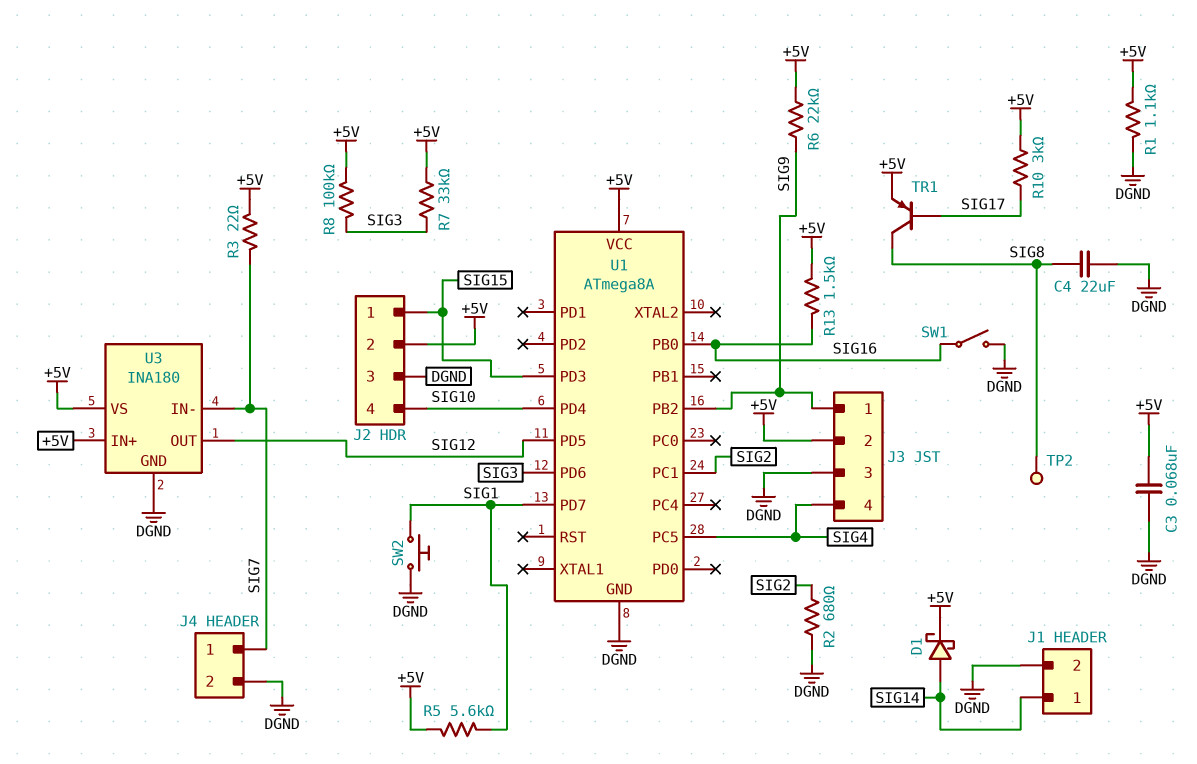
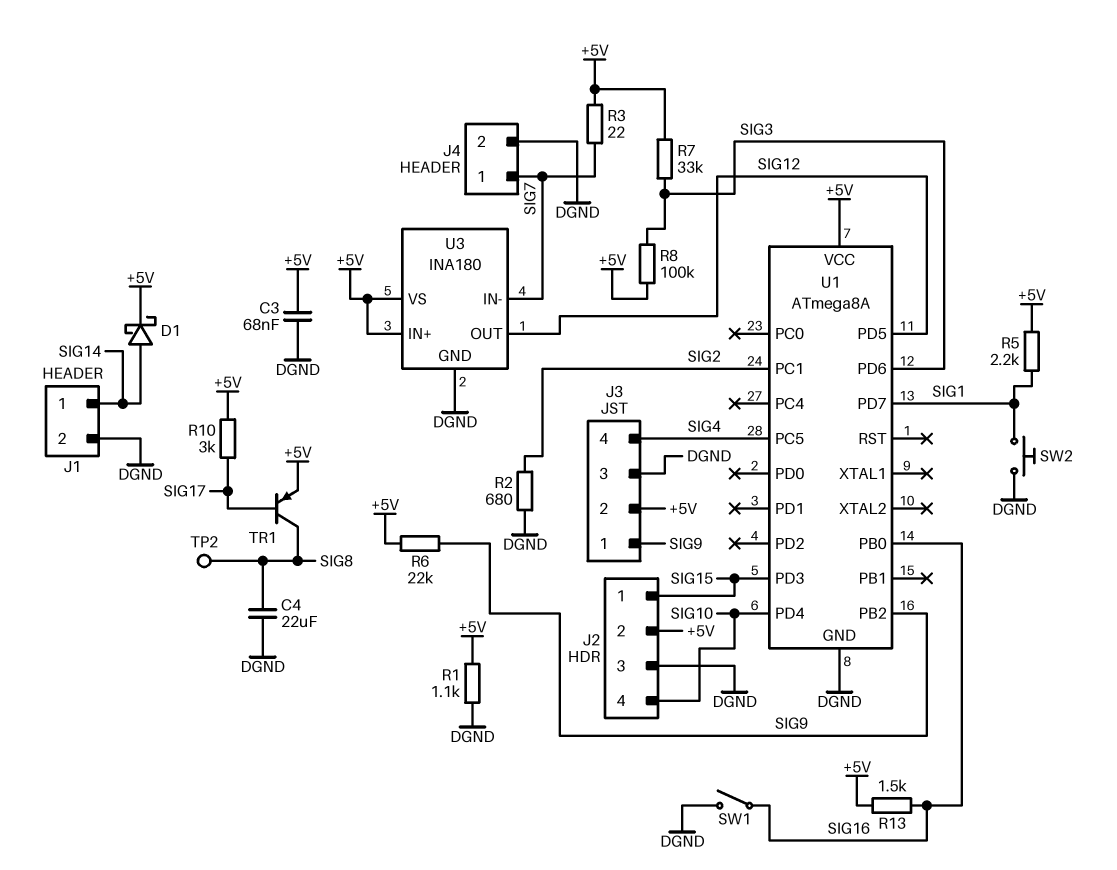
R5: 5.6k (+5V, SIG1) -> 2.2k (+5V, SIG1)

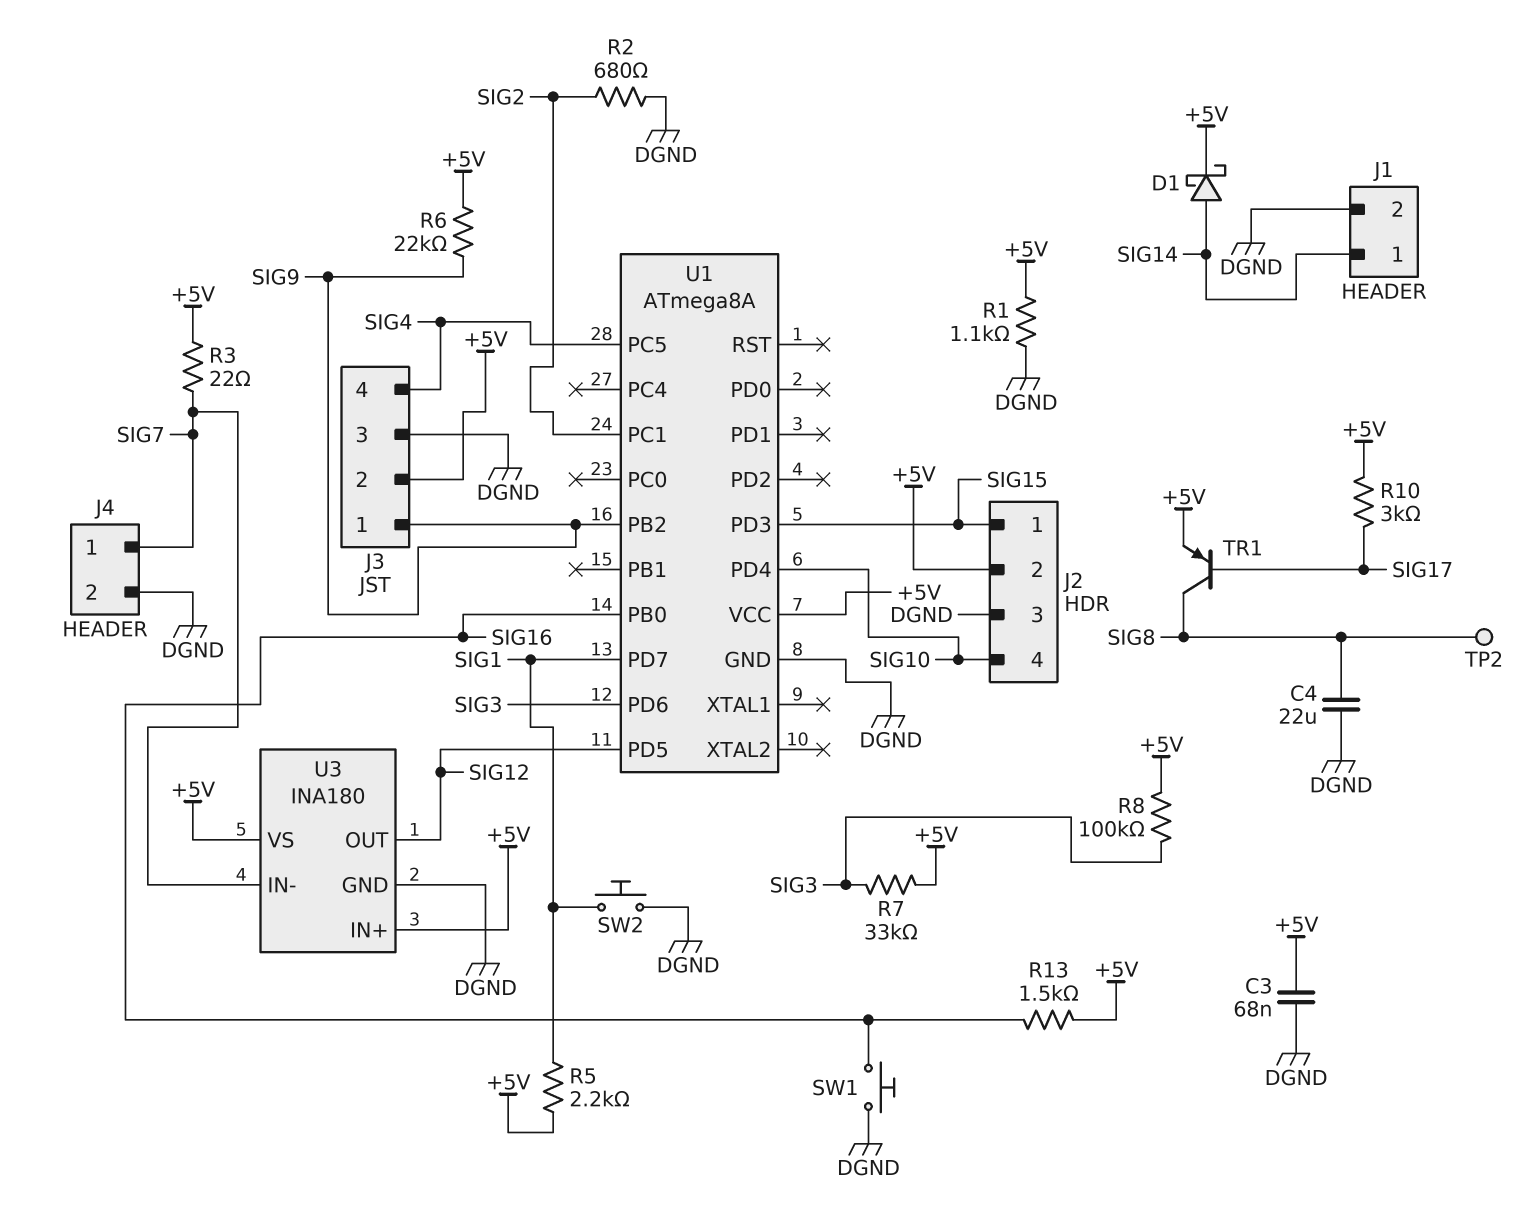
SW1: switch (DGND, SIG16) -> button (DGND, SIG16)

